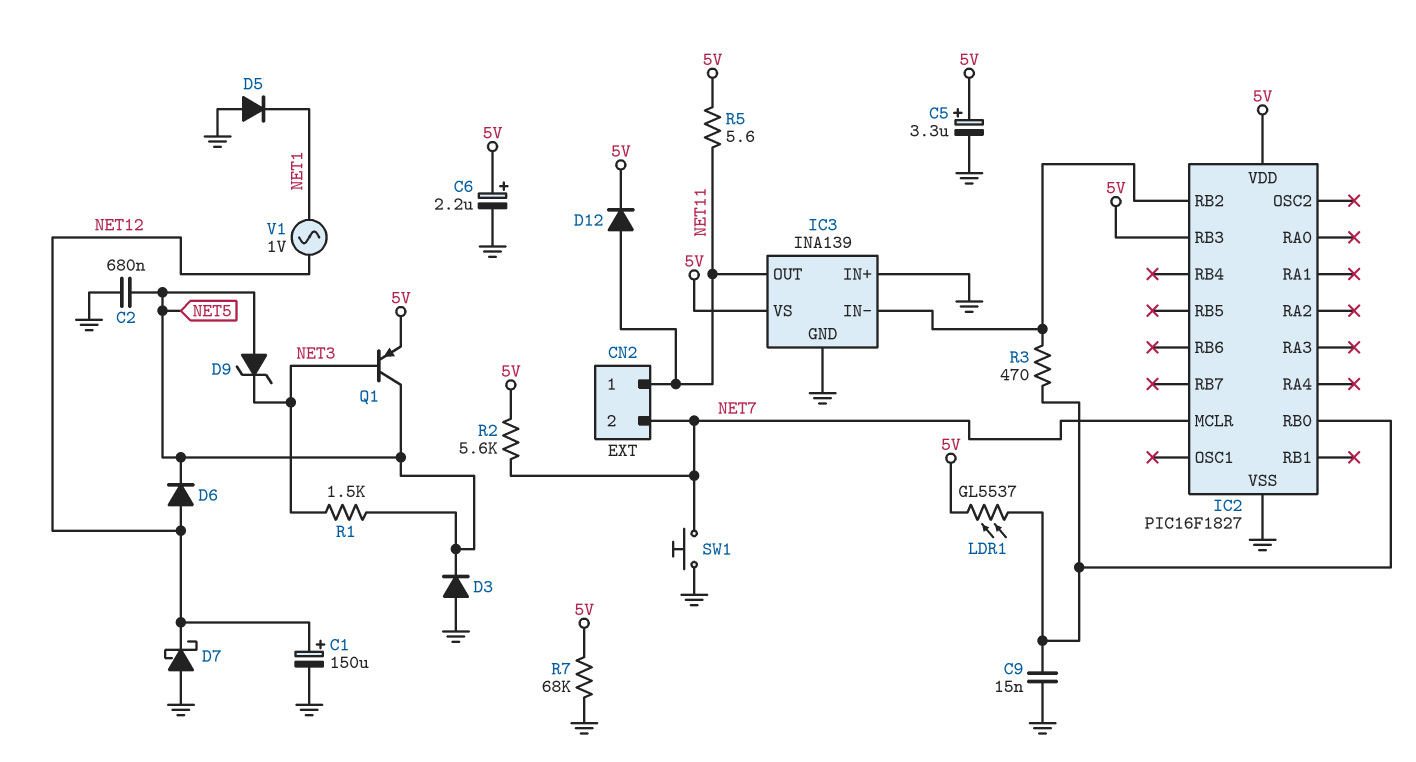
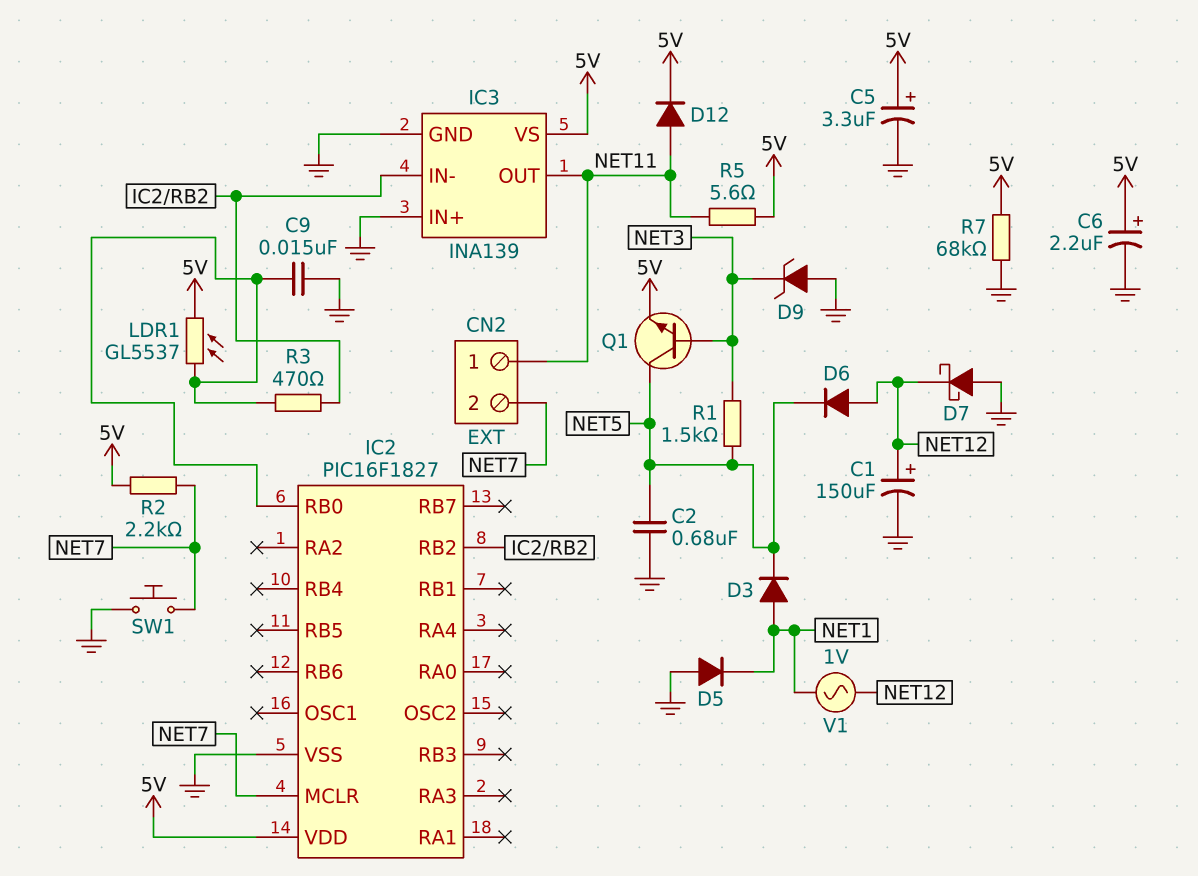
D3: diode (A GND, K NET5) -> diode (A NET1, K NET5)
D9: zener (A NET5, K NET3) -> zener (A GND, K NET3)
IC2 pin RB3: 5V -> none
Q1: PNP (B NET3, C NET5, E 5V) -> NPN (B NET3, C NET5, E 5V)
R2: 5.6k (5V, NET7) -> 2.2k (5V, NET7)

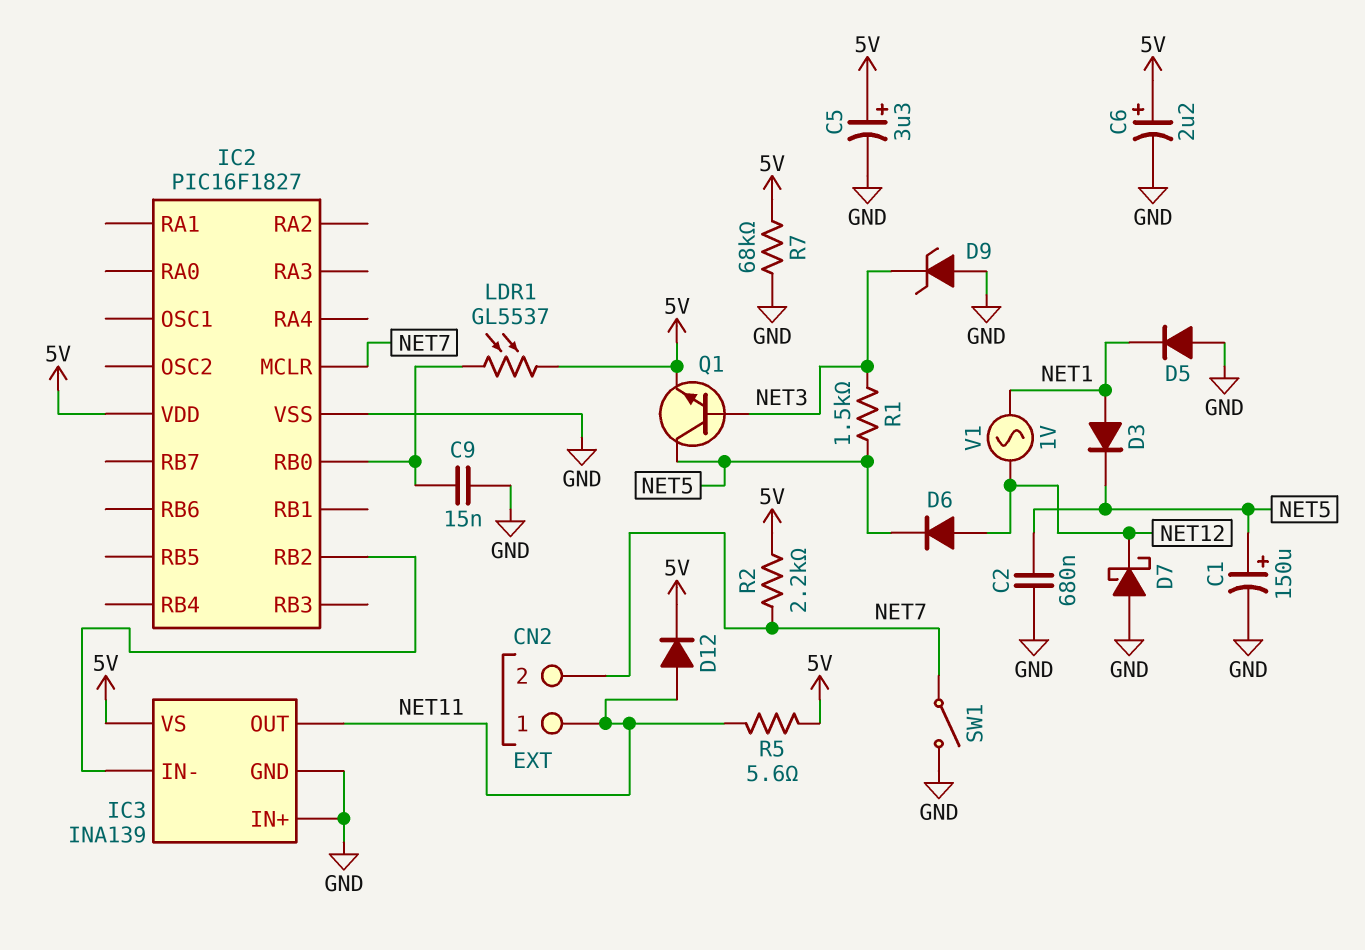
C1: 150uF (plus NET12, minus GND) -> 150uF (plus NET5, minus GND)
R3: 470 (IC2/RB0, IC2/RB2) -> none
SW1: button (GND, NET7) -> switch (GND, NET7)

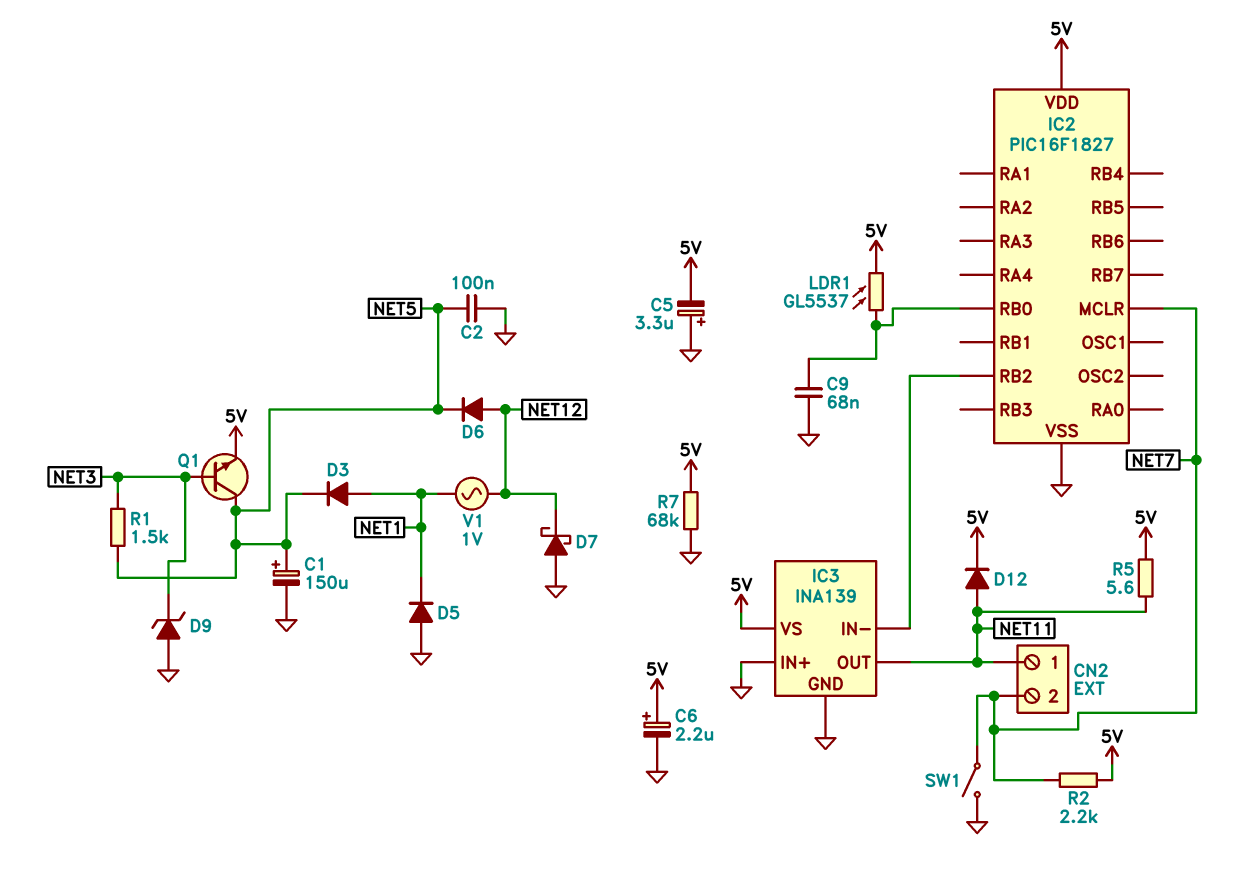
C2: 680nF (GND, NET5) -> 100nF (GND, NET5)
C5: 3.3uF (plus 5V, minus GND) -> 3.3uF (plus GND, minus 5V)
C9: 15nF (GND, IC2/RB0) -> 68nF (GND, IC2/RB0)

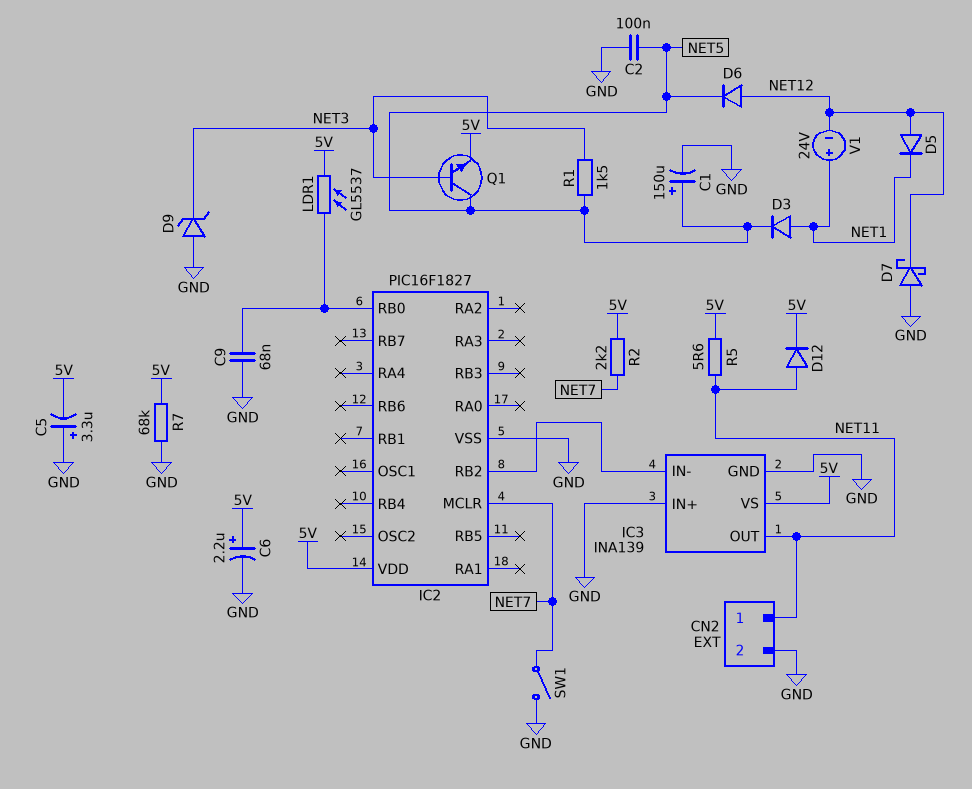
CN2 pin 2: NET7 -> GND
D5: diode (A GND, K NET1) -> diode (A NET12, K NET1)
V1: AC 1V (NET1, NET12) -> 24V (plus NET1, minus NET12)

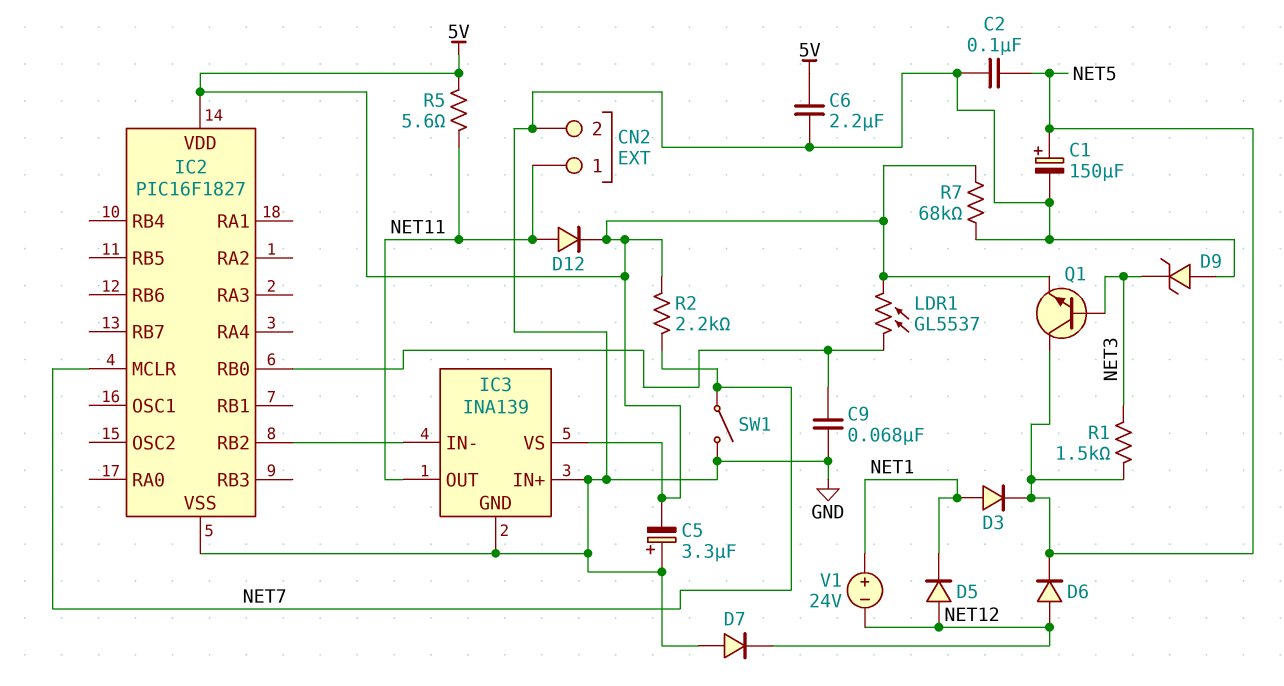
C6: 2.2uF (plus 5V, minus GND) -> 2.2uF (5V, GND)
D7: schottky (A GND, K NET12) -> diode (A GND, K NET12)

